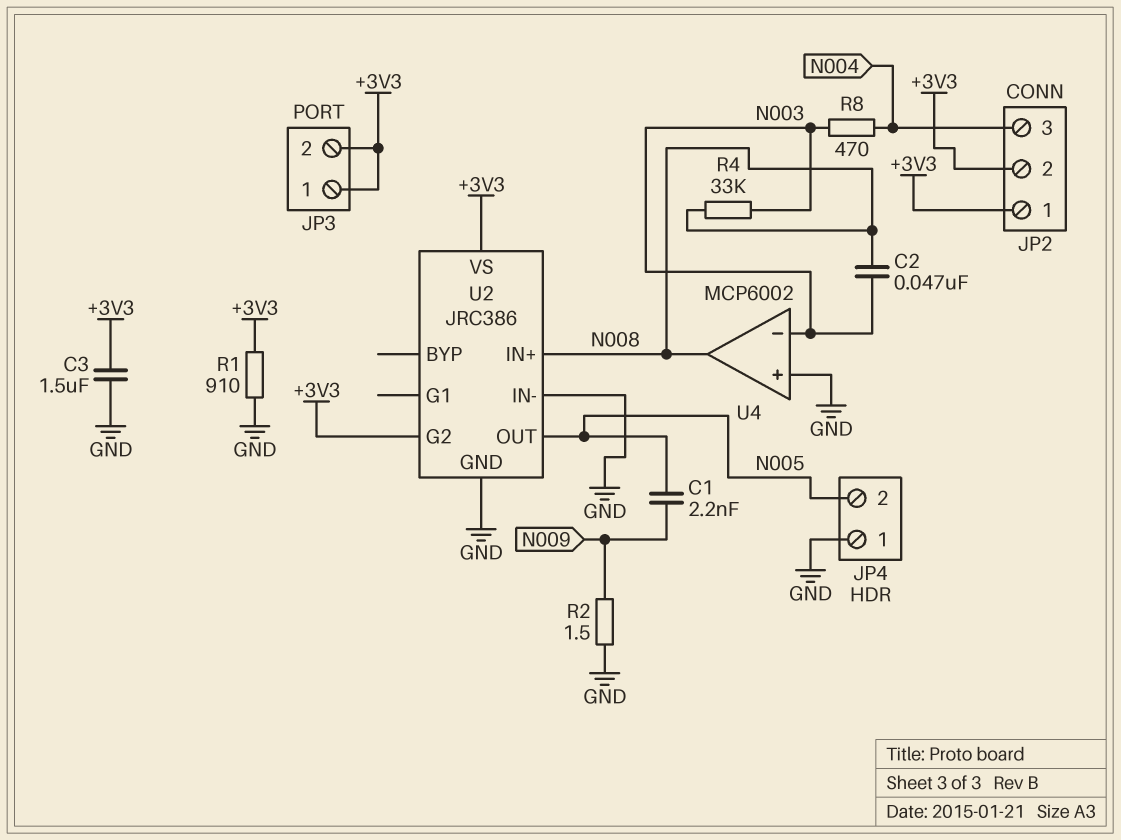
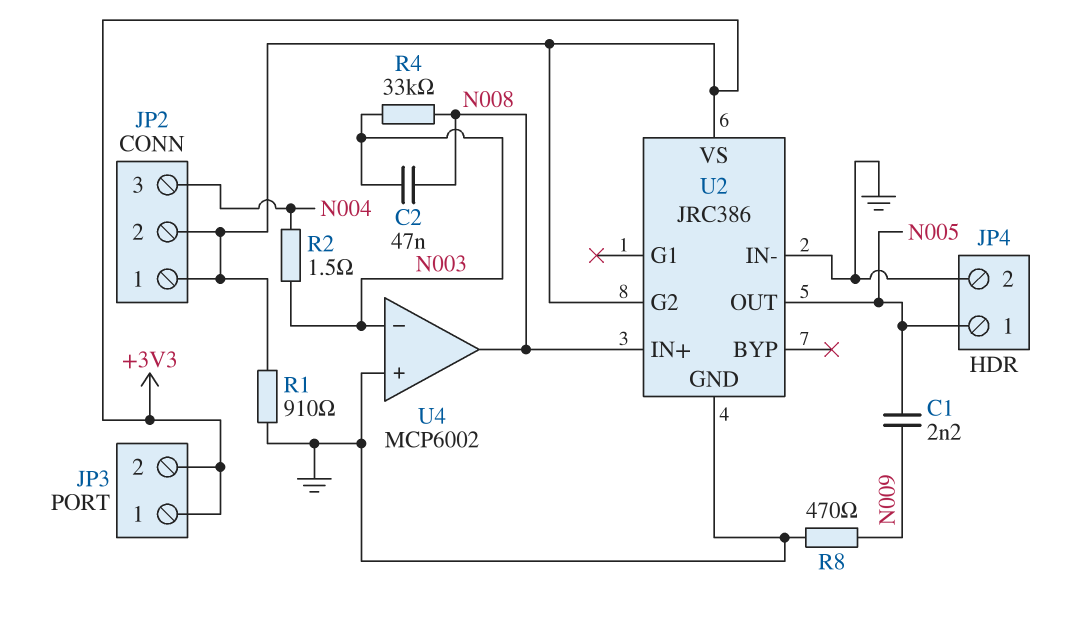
C3: 1.5uF (+3V3, GND) -> none
JP4 pin 1: GND -> N005
JP4 pin 2: N005 -> GND
R2: 1.5 (GND, N009) -> 1.5 (N003, N004)
R8: 470 (N003, N004) -> 470 (GND, N009)

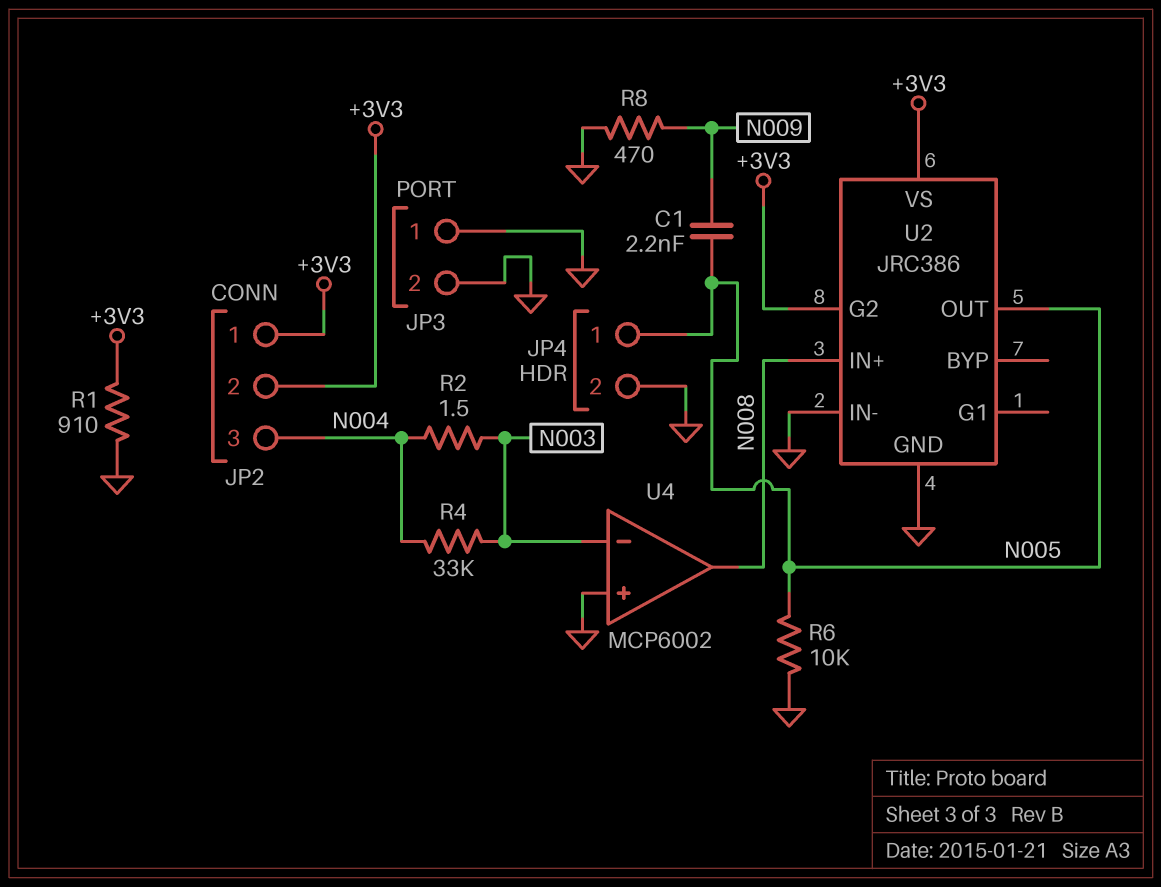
C2: 47nF (N003, N008) -> none
JP3 pin 1: +3V3 -> GND
JP3 pin 2: +3V3 -> GND
R4: 33k (N003, N008) -> 33k (N003, N004)
R6: none -> 10k (GND, N005)

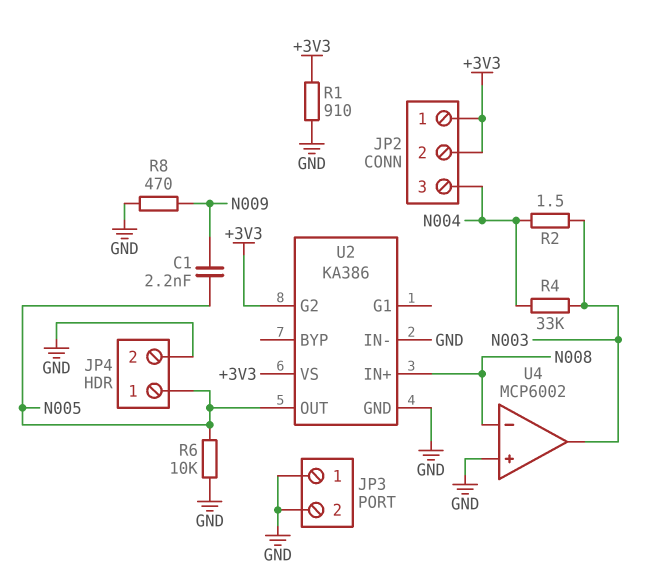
U2: JRC386 -> KA386
U4 pin in-: N003 -> N008
U4 pin out: N008 -> N003

